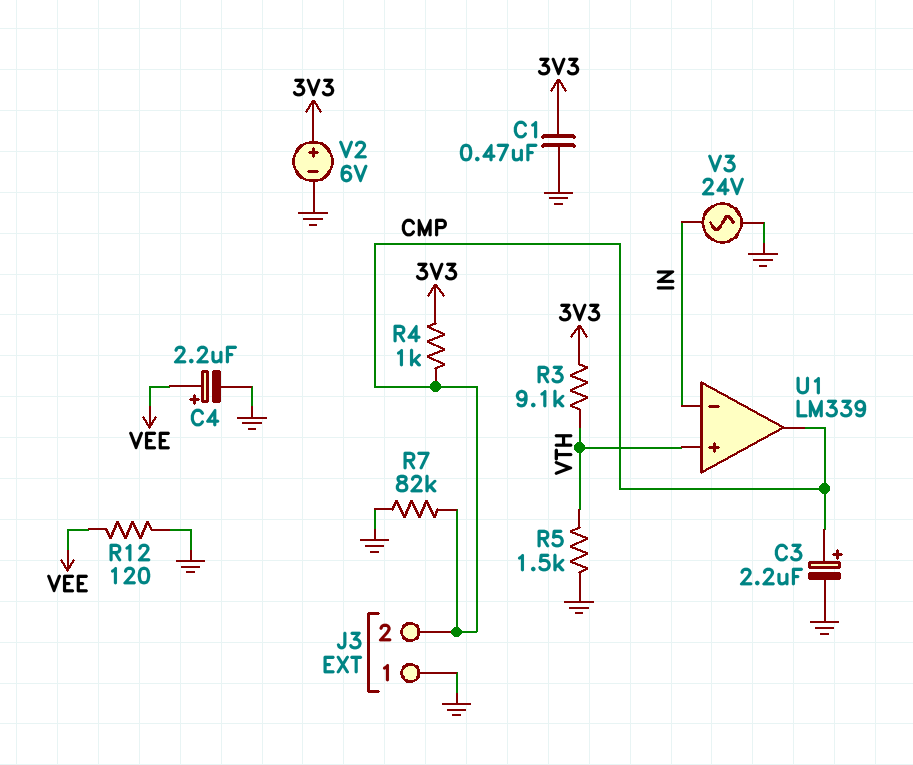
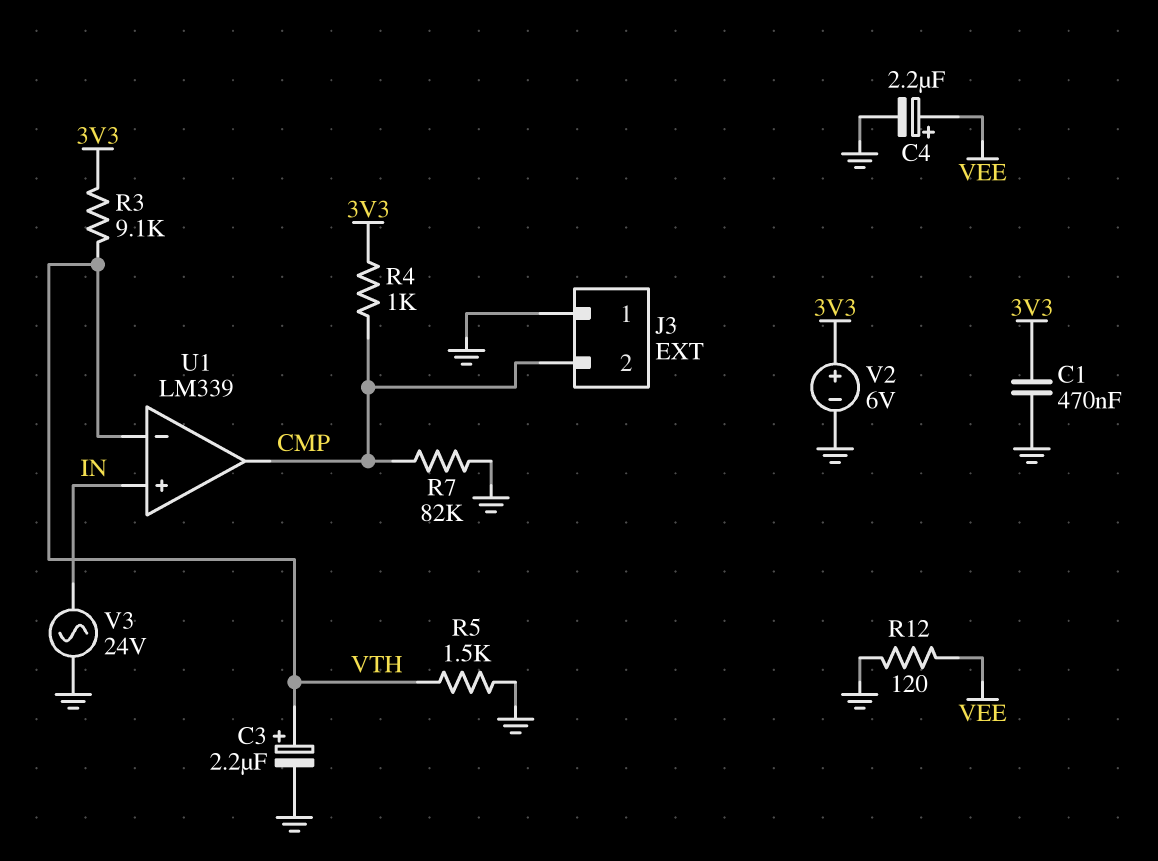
C3: 2.2uF (plus CMP, minus GND) -> 2.2uF (plus VTH, minus GND)
U1 pin in+: VTH -> IN
U1 pin in-: IN -> VTH

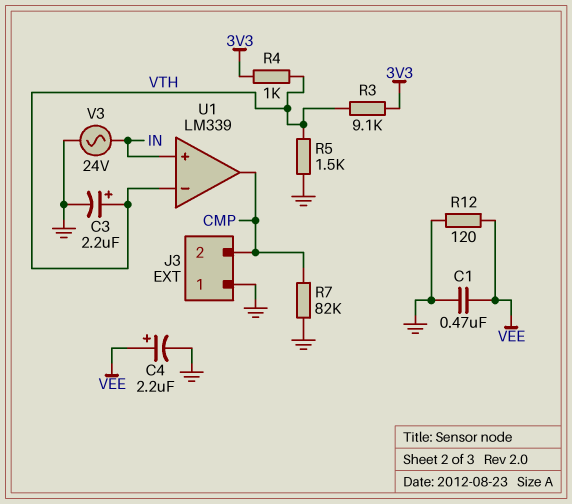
C1: 470nF (3V3, GND) -> 470nF (GND, VEE)
R4: 1k (3V3, CMP) -> 1k (3V3, VTH)
V2: 6V (plus 3V3, minus GND) -> none

